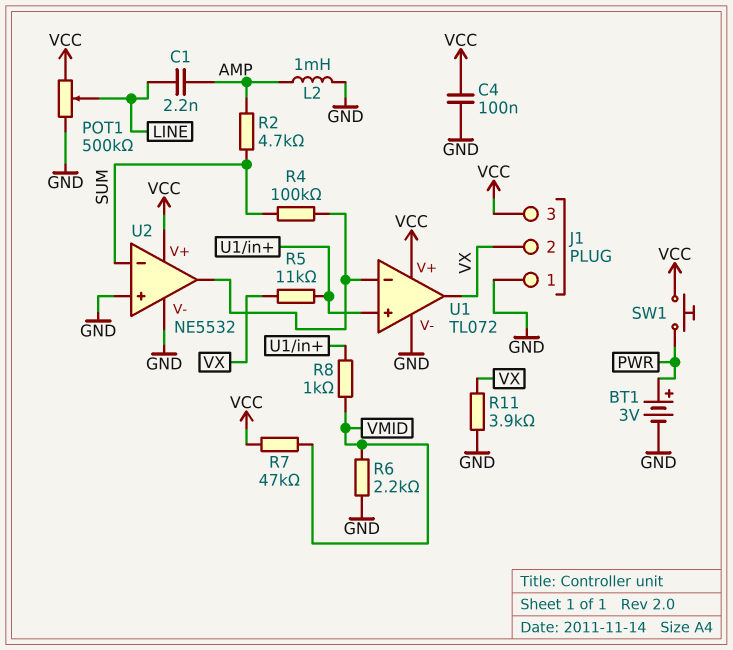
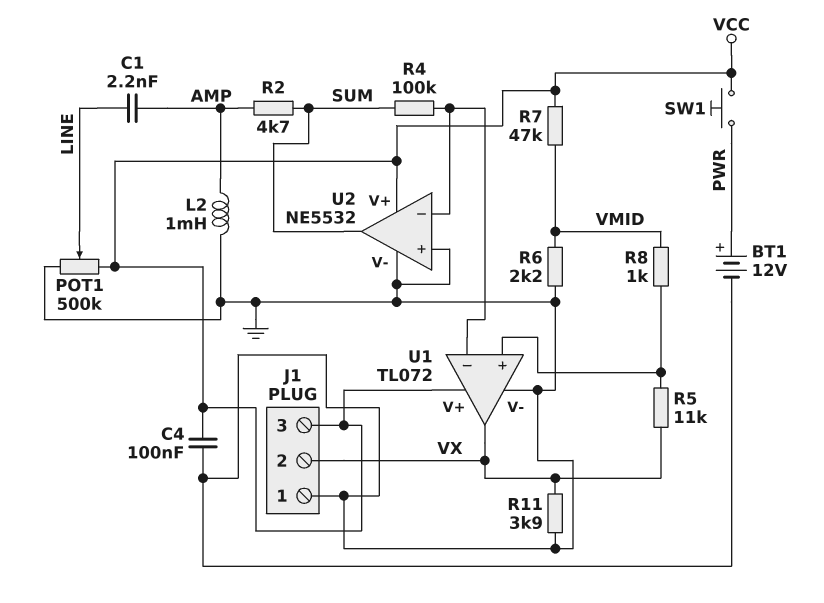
BT1: 3V (plus PWR, minus GND) -> 12V (plus PWR, minus GND)
U2 pin in-: SUM -> U1/in-
U2 pin out: U1/in- -> SUM

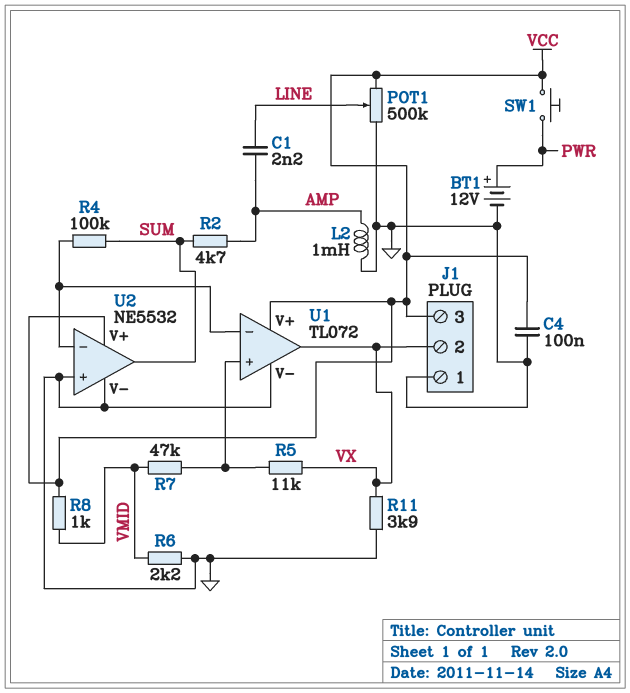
R7: 47k (VCC, VMID) -> 47k (U1/in+, VMID)
R8: 1k (U1/in+, VMID) -> 1k (VCC, VMID)

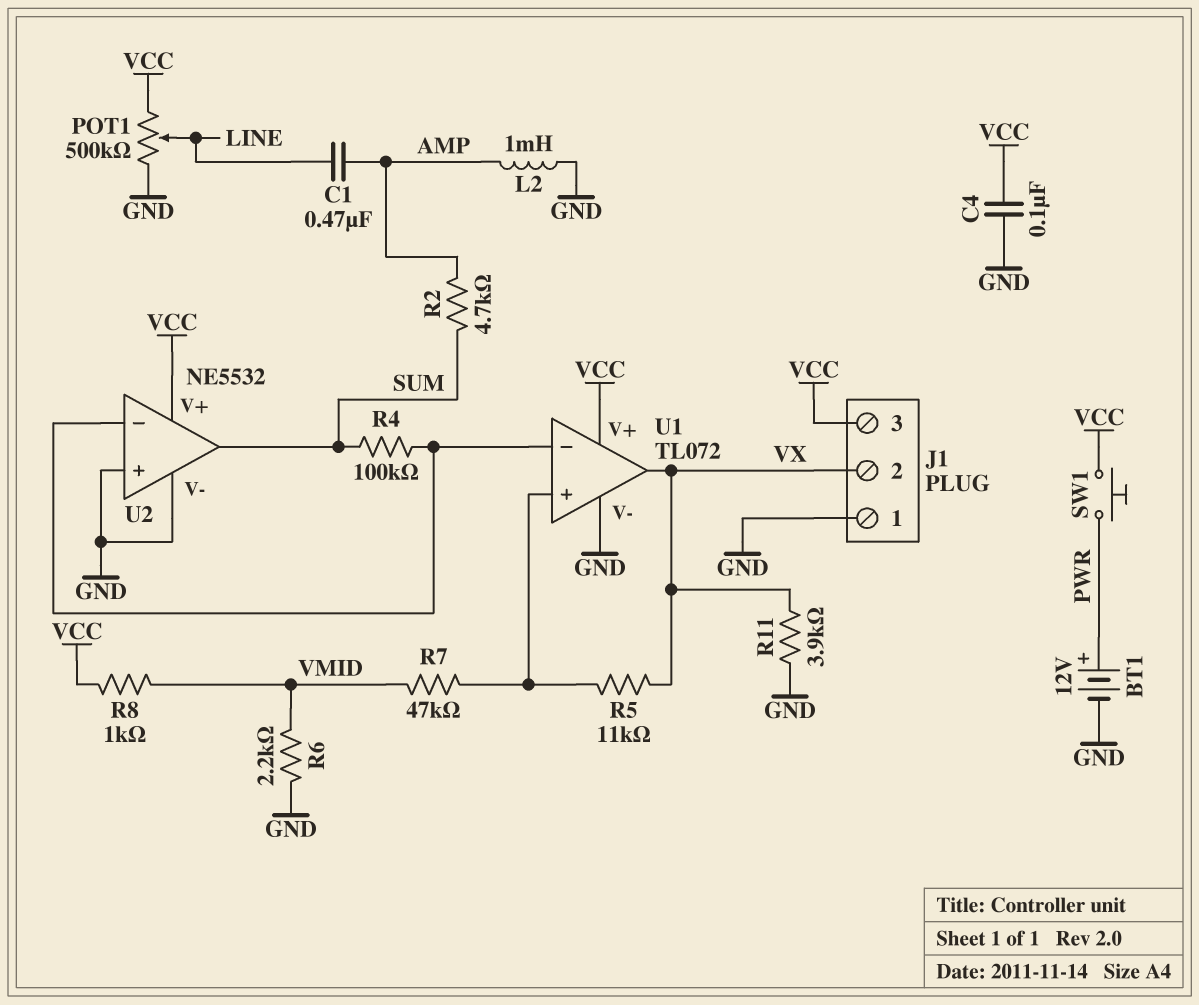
C1: 2.2nF (AMP, LINE) -> 470nF (AMP, LINE)

